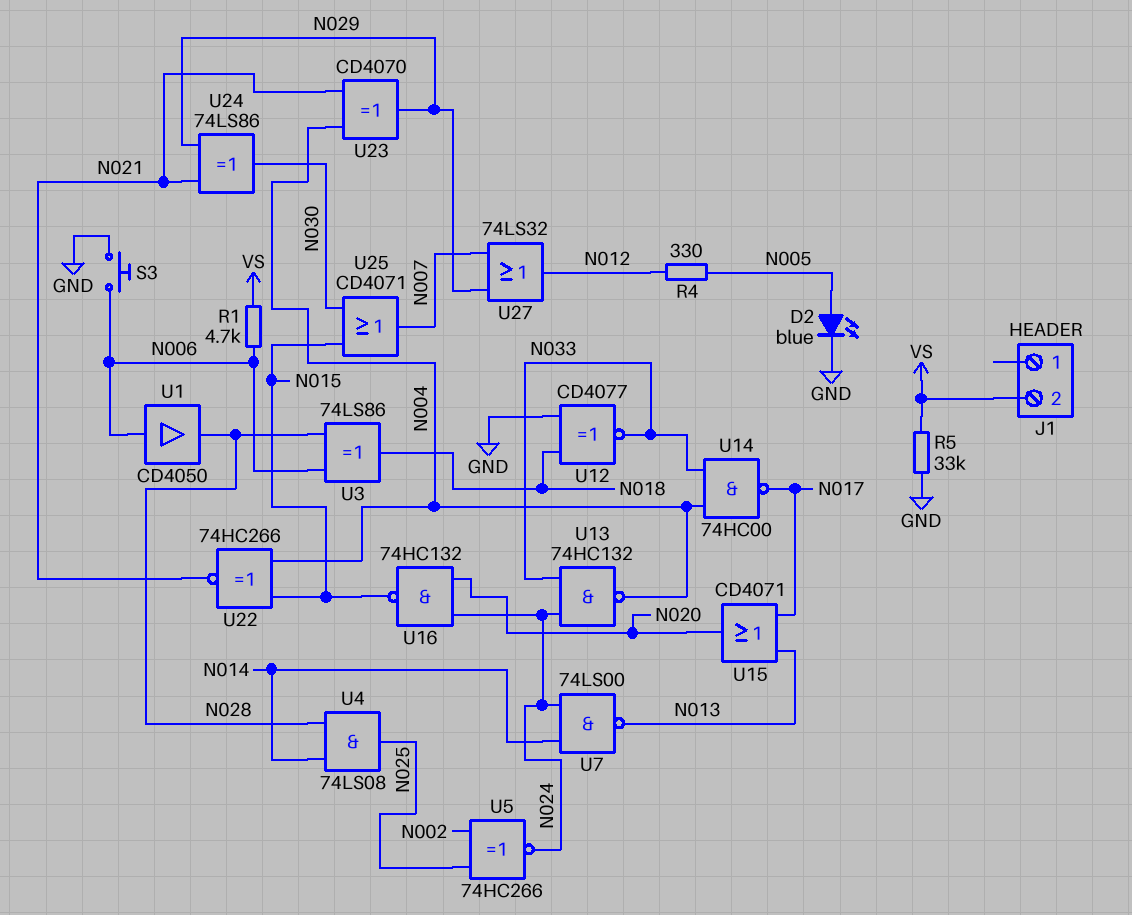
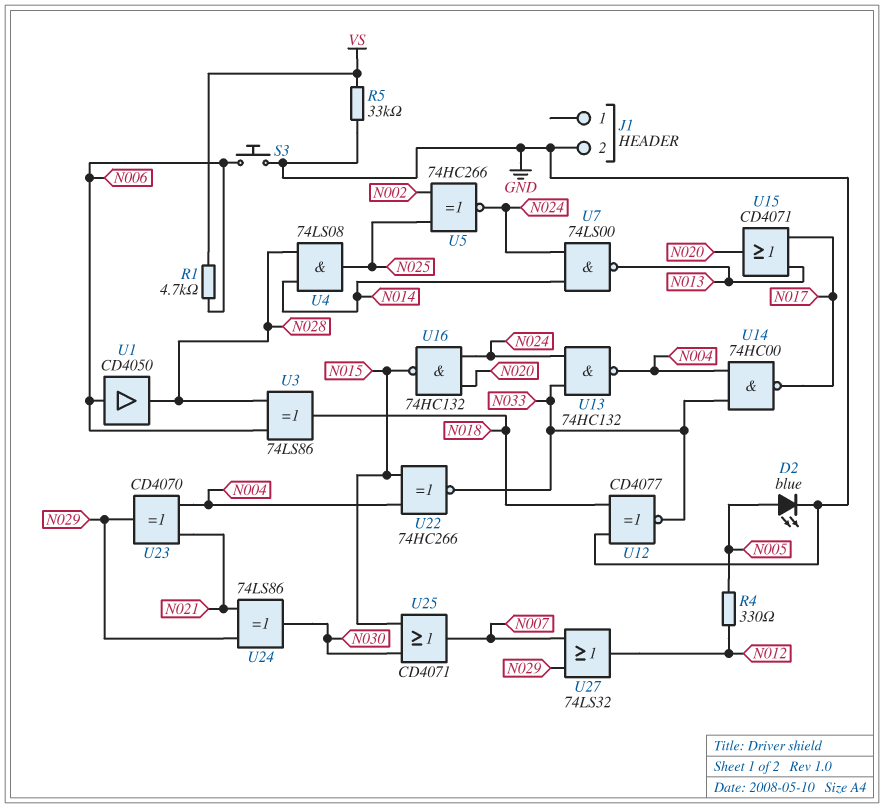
J1 pin 2: VS -> GND
U22: XNOR 74HC266 (in N004, in N015, out N021) -> XNOR 74HC266 (in N004, in N015, out N033)

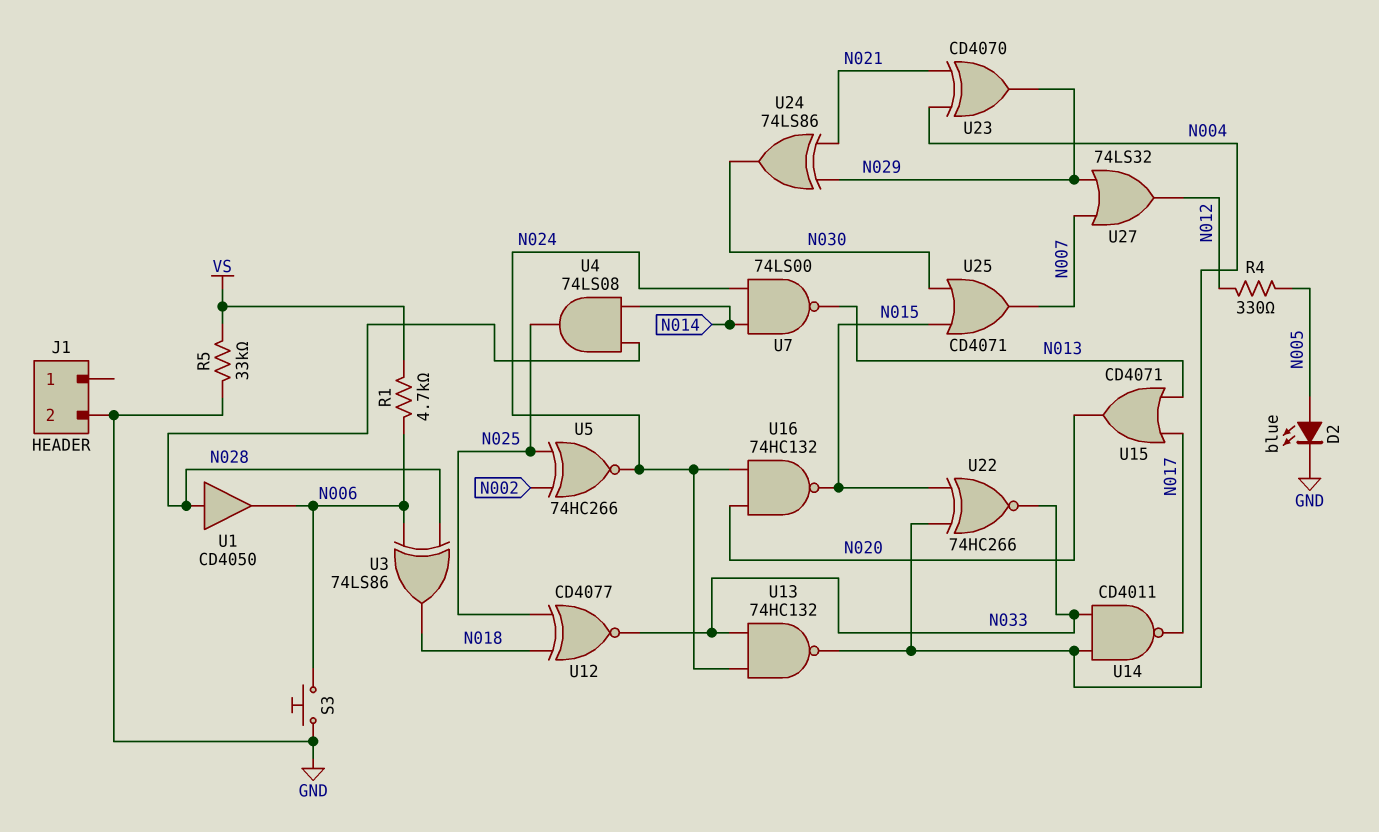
U1: buffer CD4050 (in N006, out N028) -> buffer CD4050 (in N028, out N006)
U12: XNOR CD4077 (in GND, in N018, out N033) -> XNOR CD4077 (in N018, in N025, out N033)
U14: NAND 74HC00 (in N004, in N033, out N017) -> NAND CD4011 (in N004, in N033, out N017)

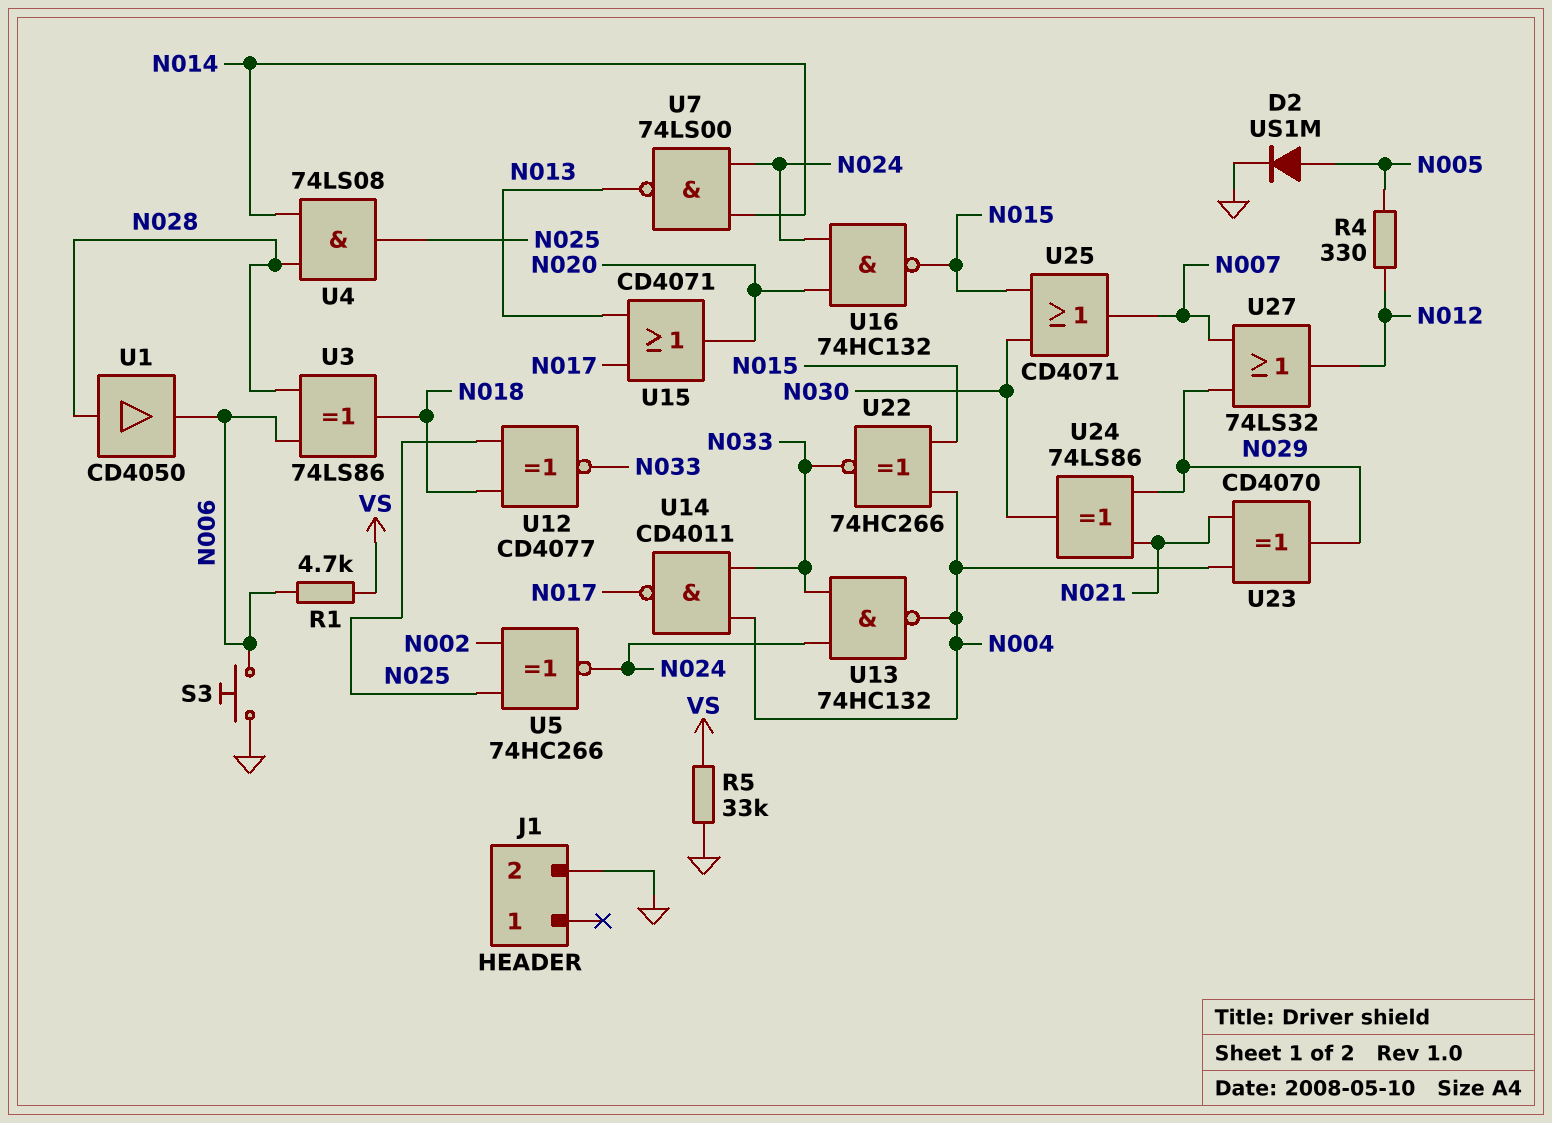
D2: LED blue (A N005, K GND) -> diode US1M (A N005, K GND)

